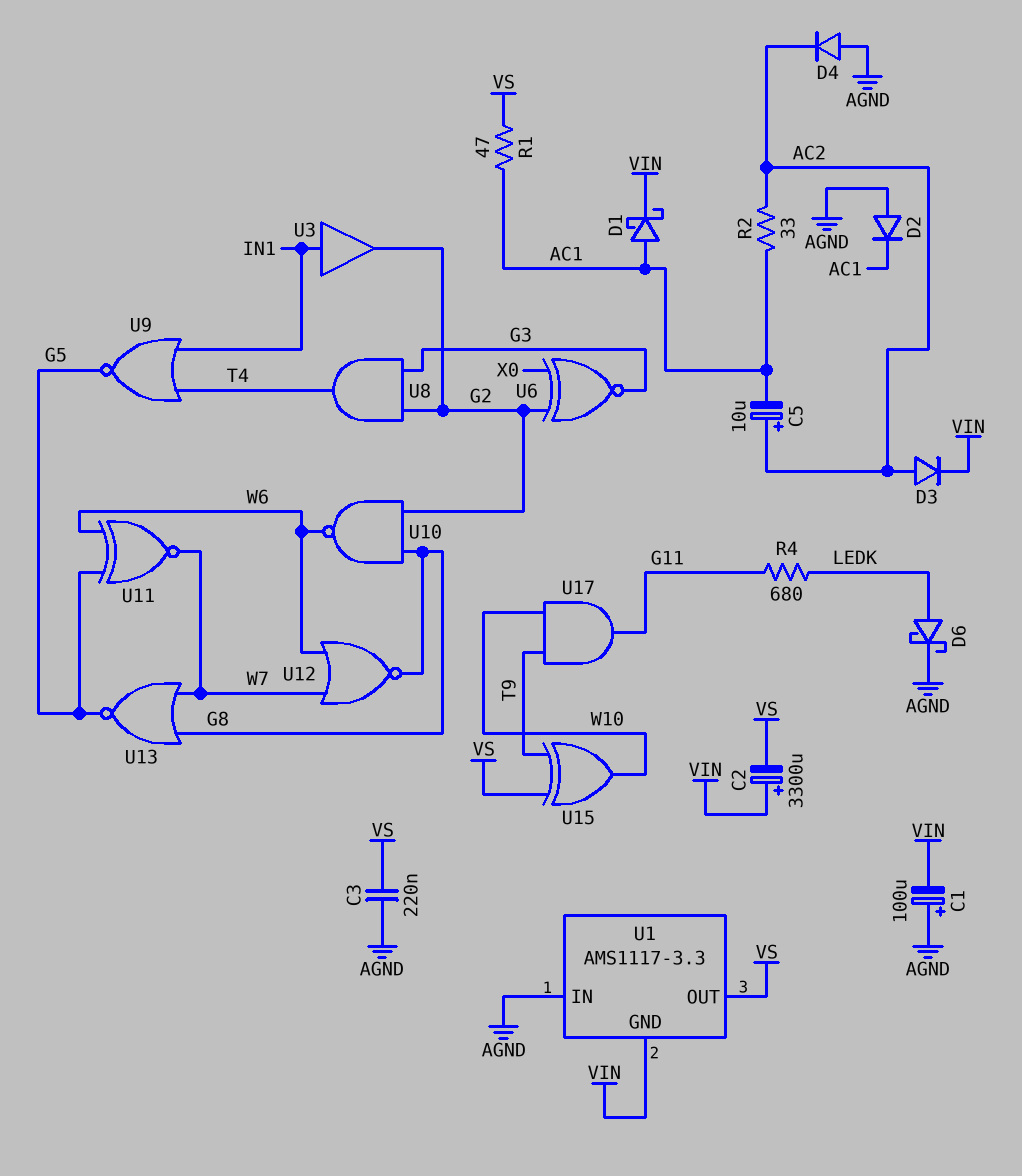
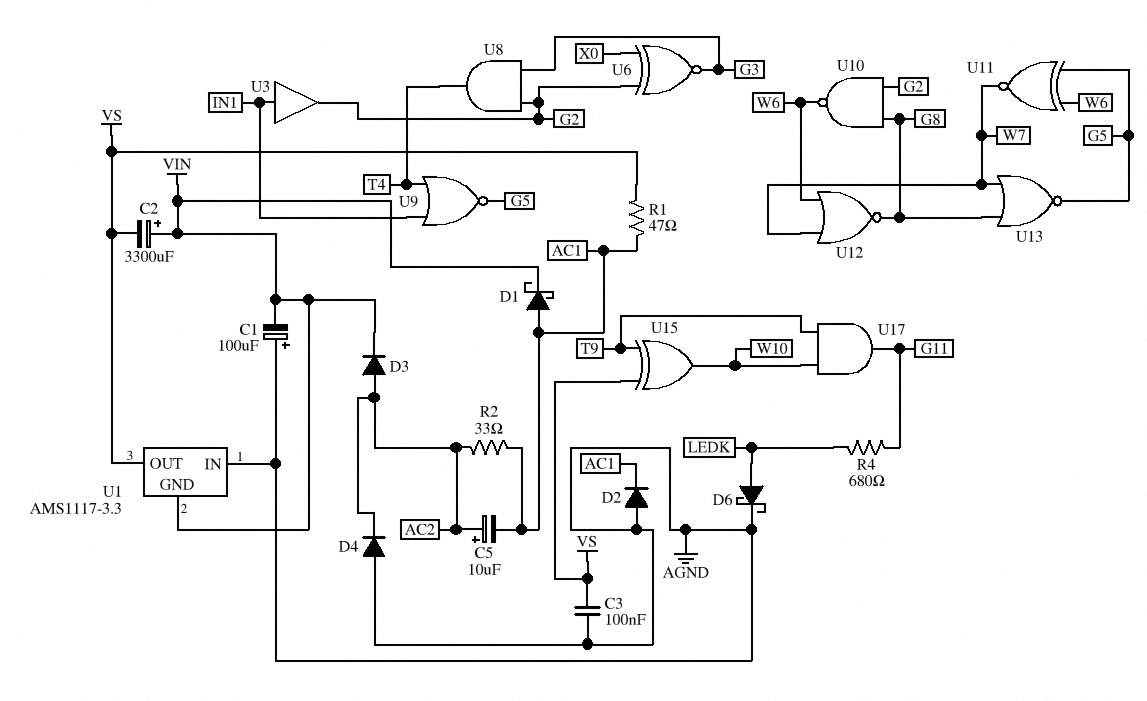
C3: 220nF (AGND, VS) -> 100nF (AGND, VS)

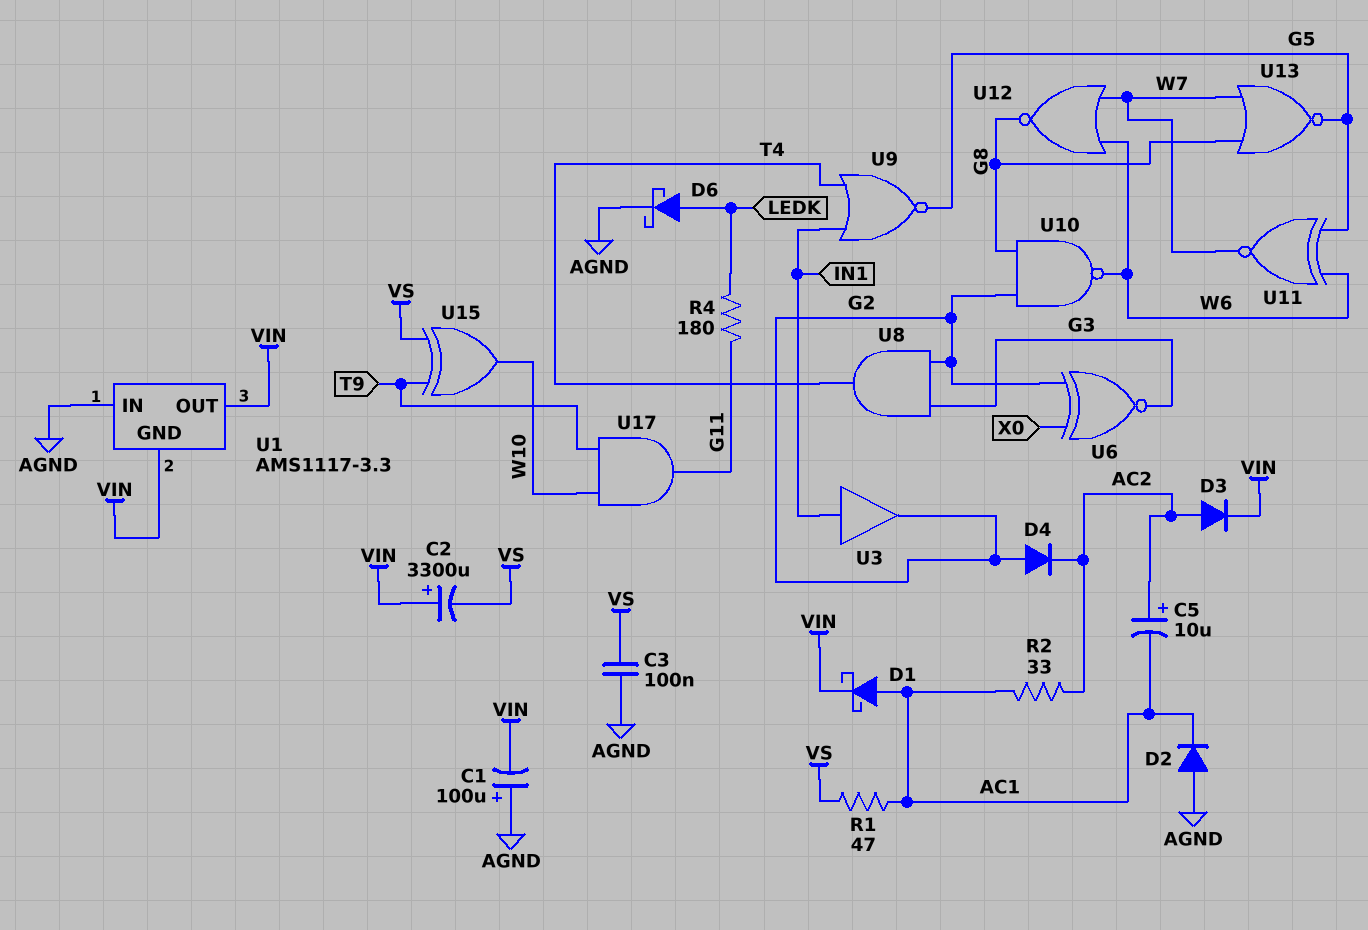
D4: diode (A AGND, K AC2) -> diode (A G2, K AC2)
R4: 680 (G11, LEDK) -> 180 (G11, LEDK)
U1 pin OUT: VS -> VIN

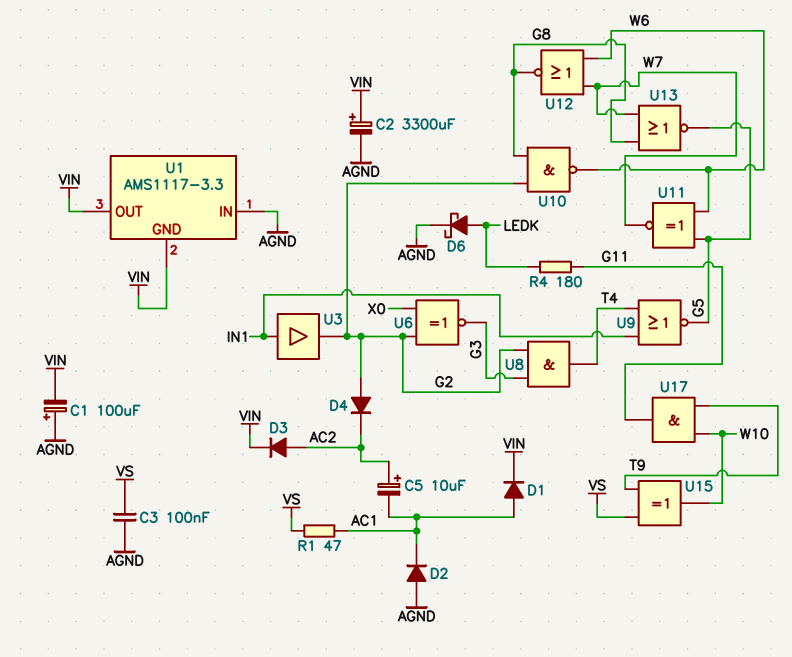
C2: 3300uF (plus VIN, minus VS) -> 3300uF (plus VIN, minus AGND)
D1: schottky (A AC1, K VIN) -> diode (A AC1, K VIN)
R2: 33 (AC1, AC2) -> none

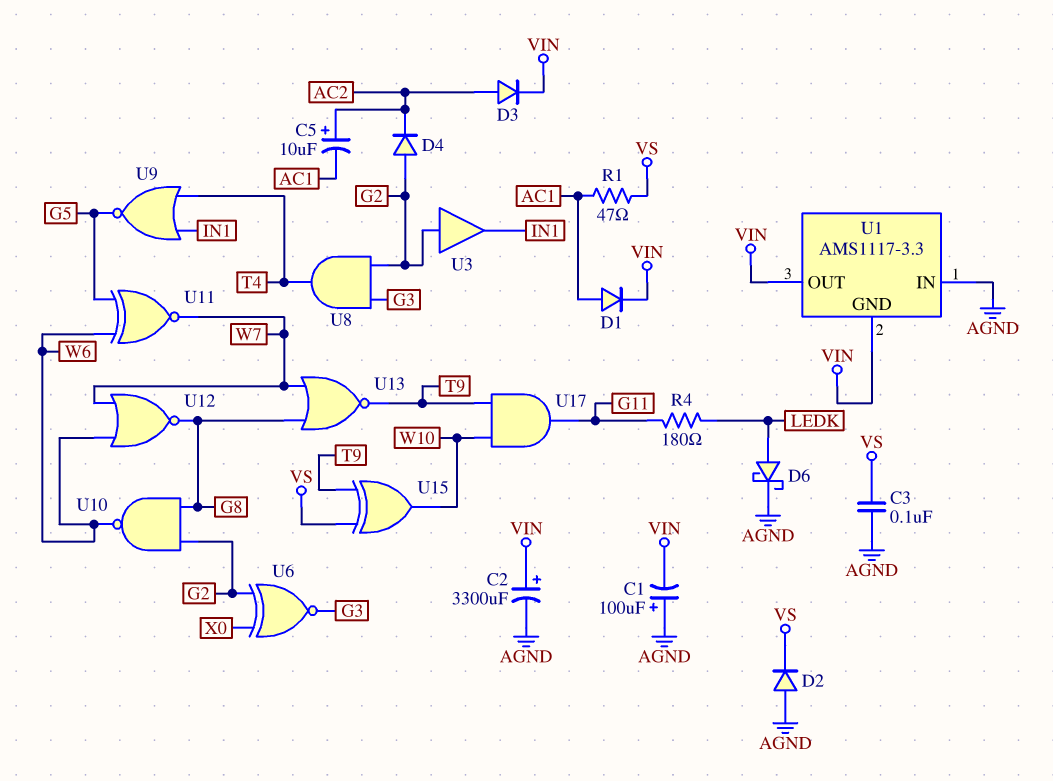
D2: diode (A AGND, K AC1) -> diode (A AGND, K VS)
U3: buffer (in IN1, out G2) -> buffer (in G2, out IN1)
U13: NOR (in G8, in W7, out G5) -> NOR (in G8, in W7, out T9)

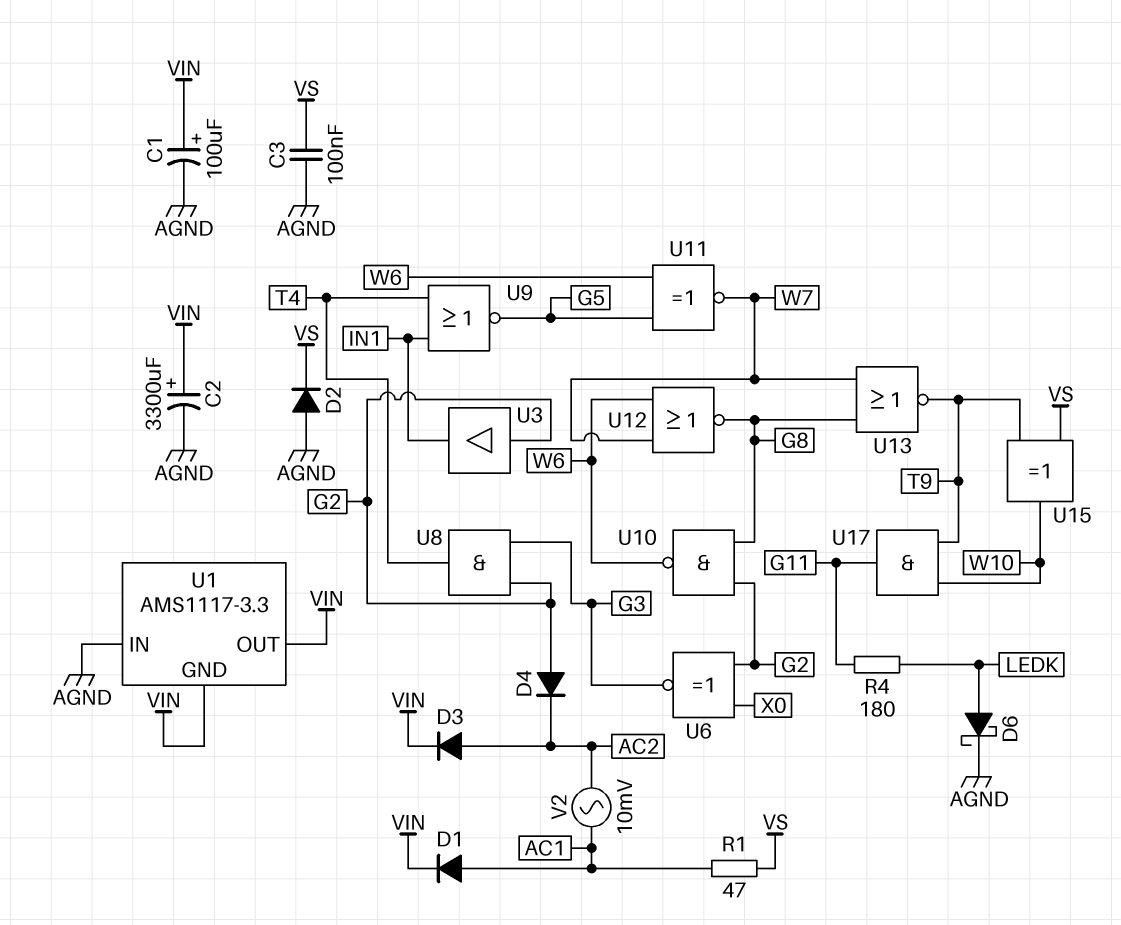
C1: 100uF (plus AGND, minus VIN) -> 100uF (plus VIN, minus AGND)
C5: 10uF (plus AC2, minus AC1) -> none
V2: none -> AC 10mV (AC1, AC2)

